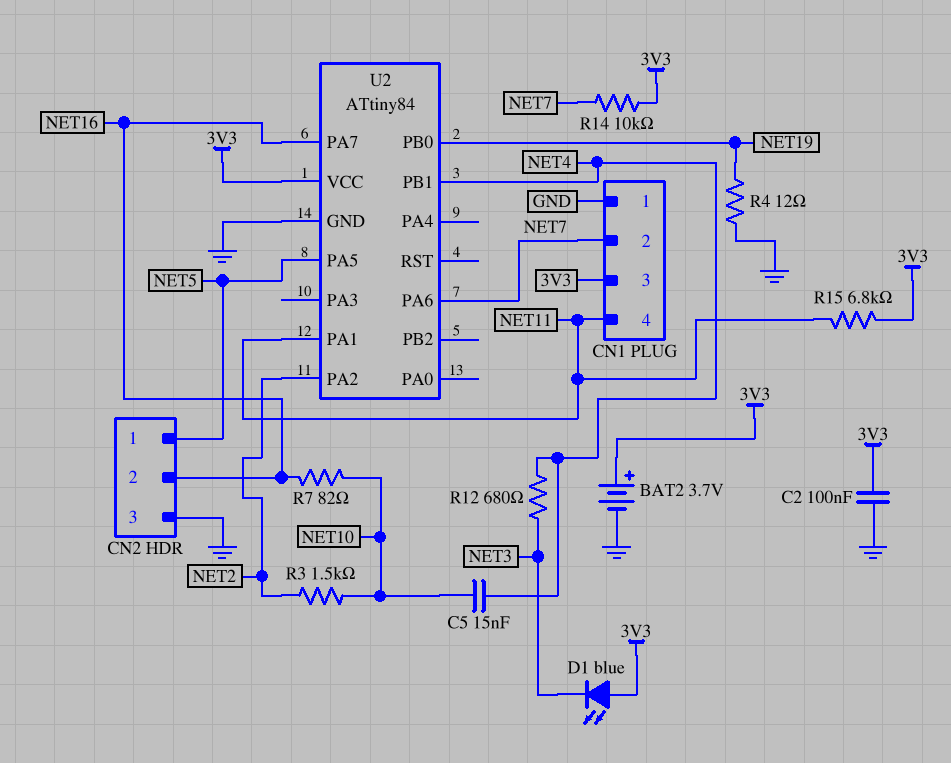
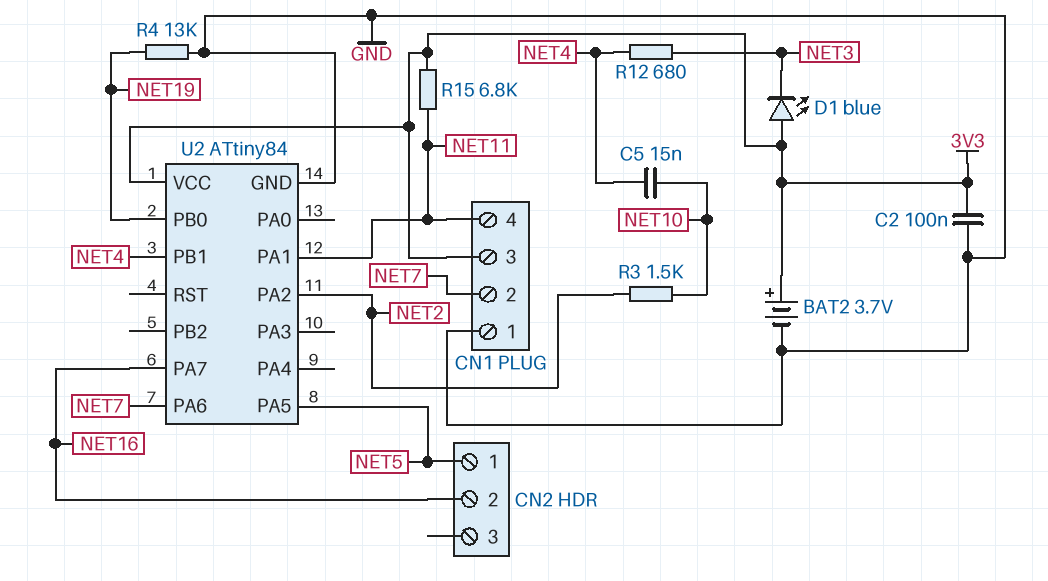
CN2 pin 3: GND -> none
R4: 12 (GND, NET19) -> 13k (GND, NET19)
R7: 82 (NET10, NET16) -> none
R14: 10k (3V3, NET7) -> none

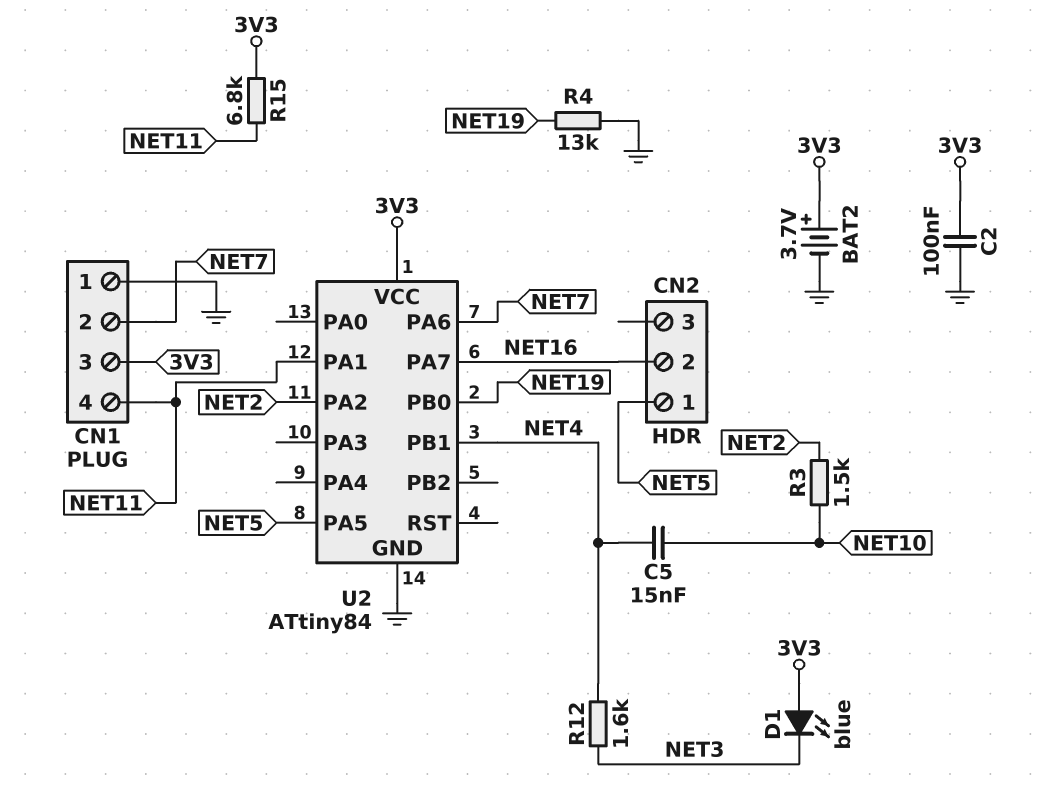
R12: 680 (NET3, NET4) -> 1.6k (NET3, NET4)

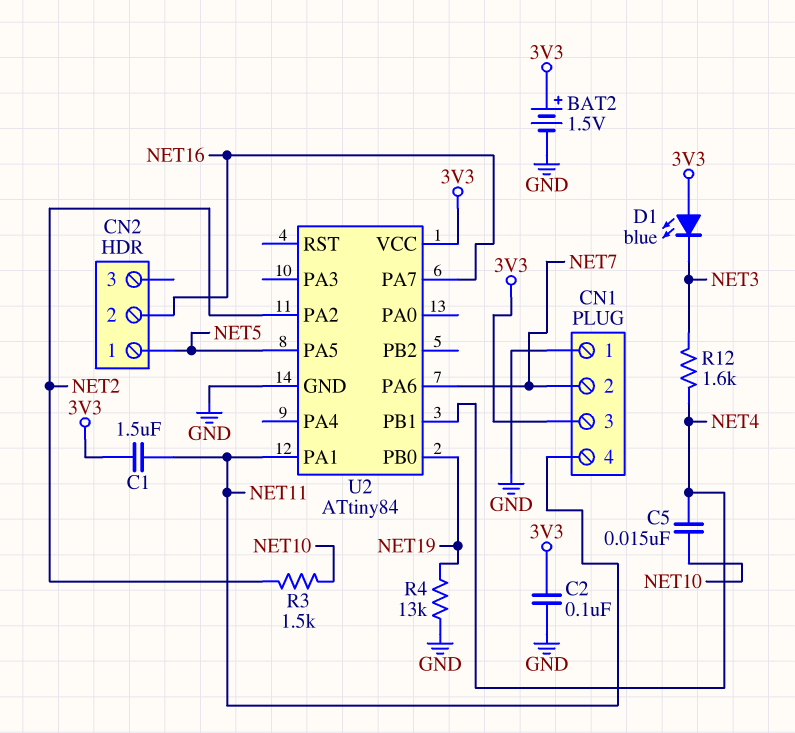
BAT2: 3.7V (plus 3V3, minus GND) -> 1.5V (plus 3V3, minus GND)
C1: none -> 1.5uF (3V3, NET11)
R15: 6.8k (3V3, NET11) -> none

